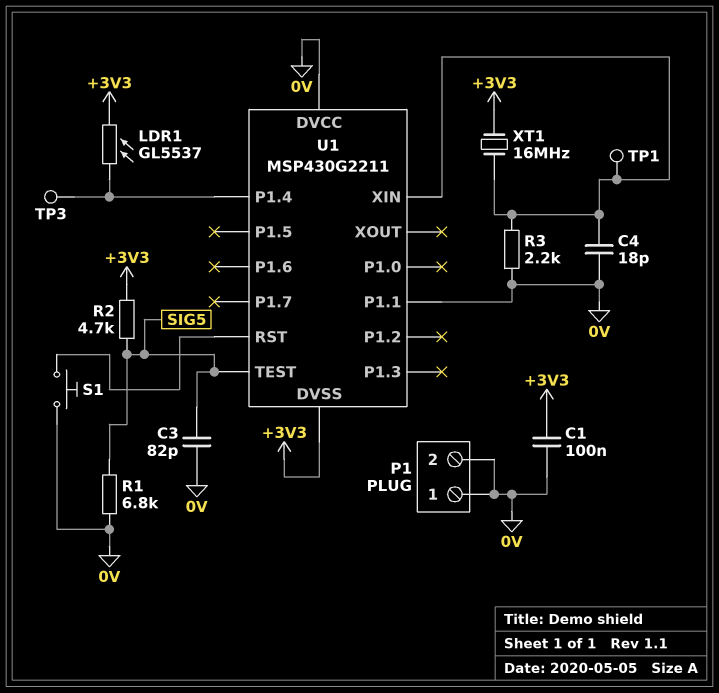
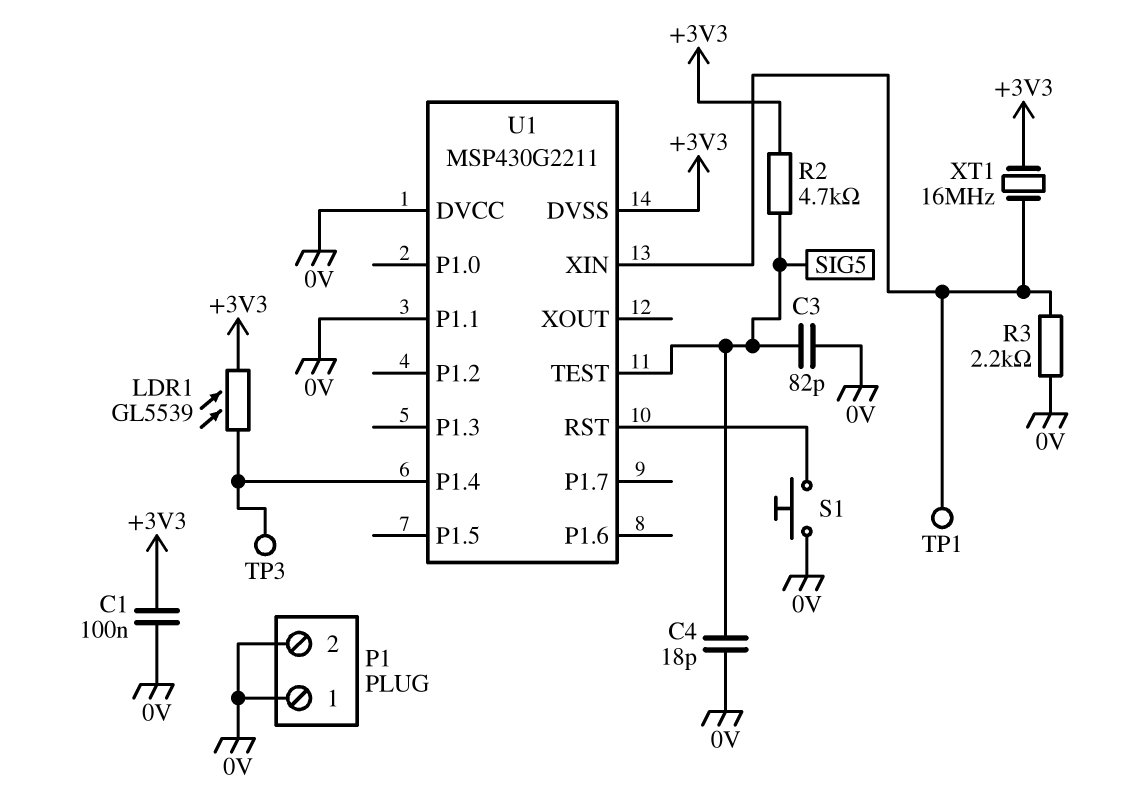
C4: 18pF (0V, U1/XIN) -> 18pF (0V, SIG5)
LDR1: GL5537 (+3V3, U1/P1.4) -> GL5539 (+3V3, U1/P1.4)
R1: 6.8k (0V, SIG5) -> none

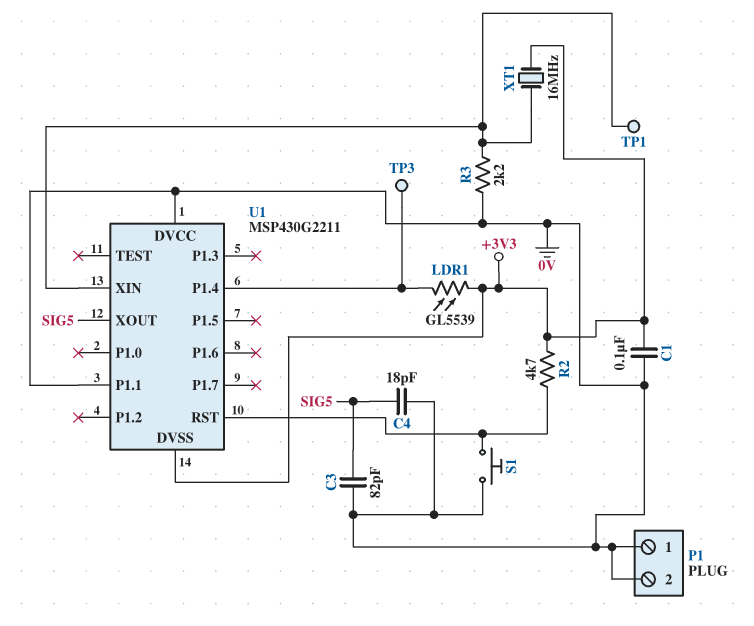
R2: 4.7k (+3V3, SIG5) -> 4.7k (+3V3, U1/RST)
U1 pin TEST: SIG5 -> none
U1 pin XOUT: none -> SIG5

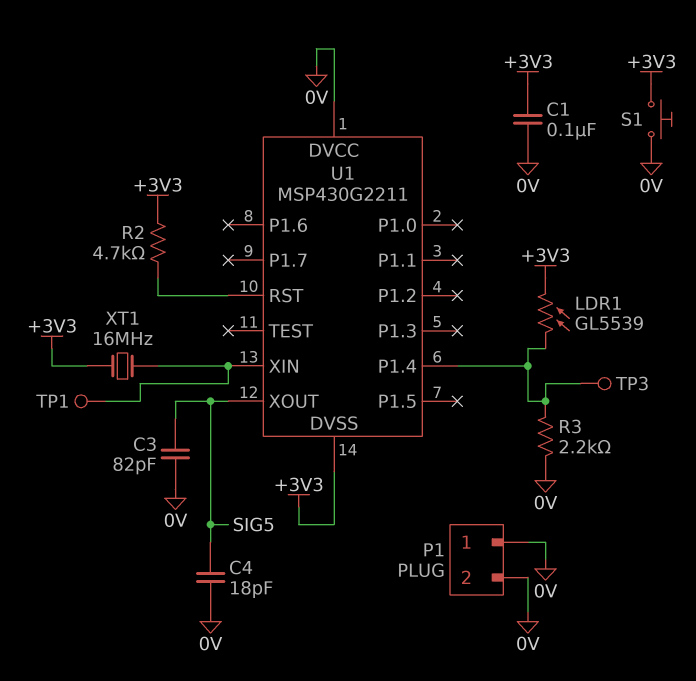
R3: 2.2k (0V, U1/XIN) -> 2.2k (0V, U1/P1.4)
S1: button (0V, U1/RST) -> button (+3V3, 0V)
U1 pin P1.1: 0V -> none

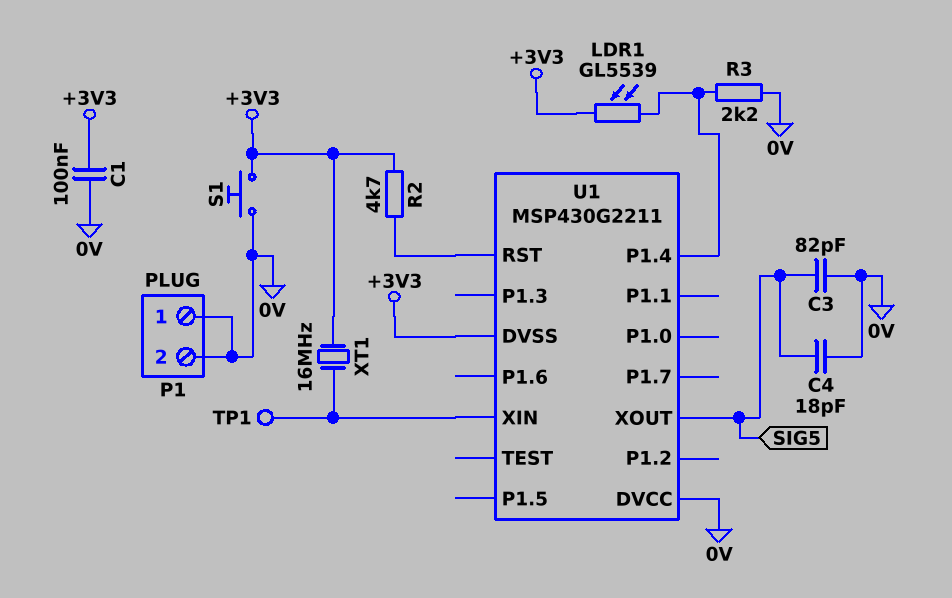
TP3: test point (U1/P1.4) -> none

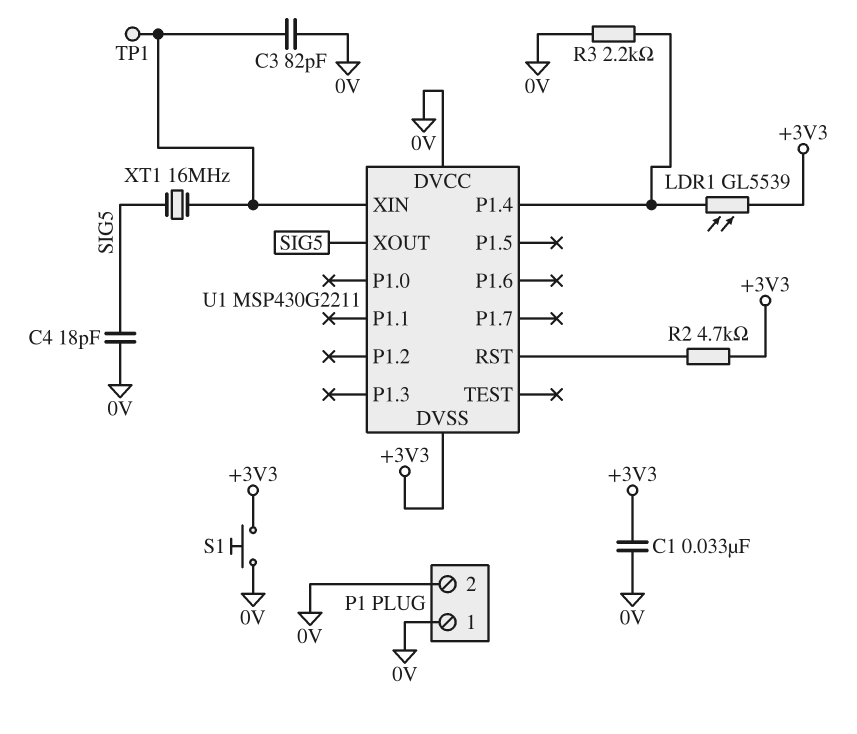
C1: 100nF (+3V3, 0V) -> 33nF (+3V3, 0V)
C3: 82pF (0V, SIG5) -> 82pF (0V, U1/XIN)
XT1: 16MHz (+3V3, U1/XIN) -> 16MHz (SIG5, U1/XIN)

